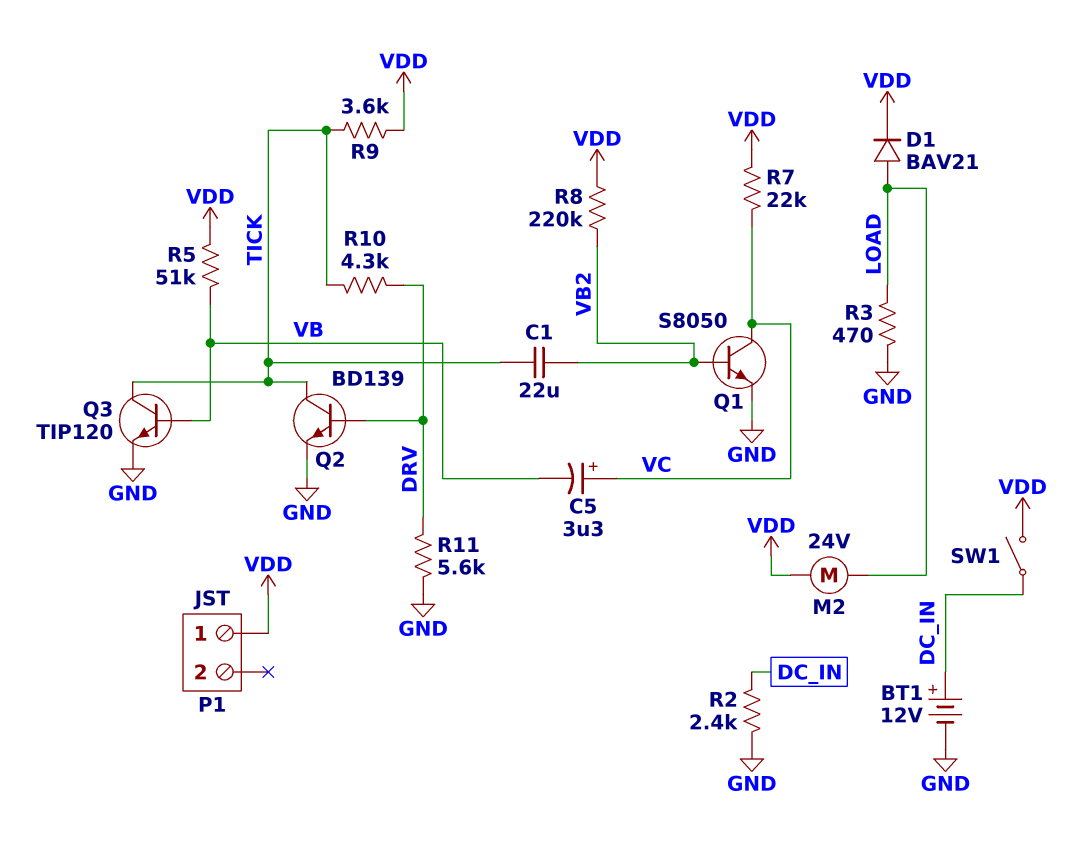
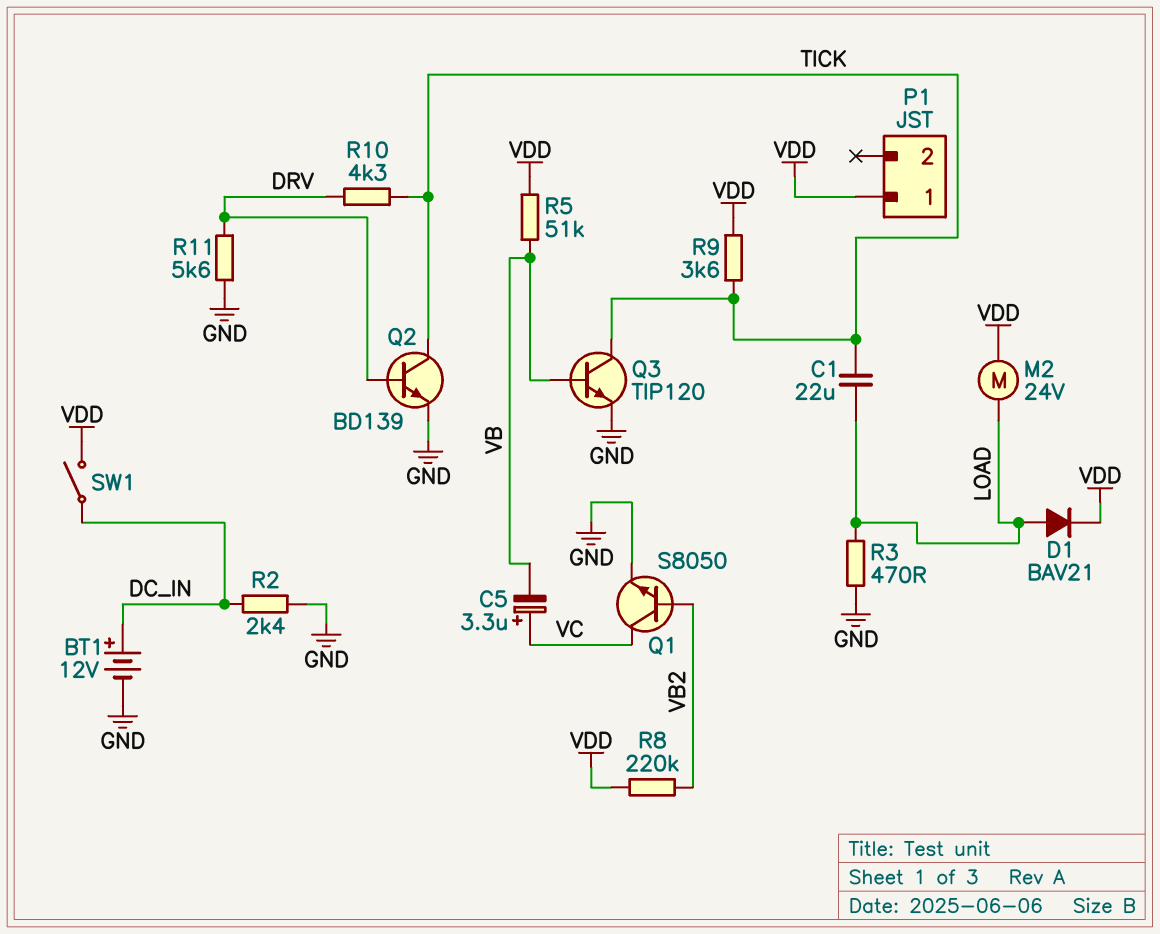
C1: 22uF (TICK, VB2) -> 22uF (LOAD, TICK)
R7: 22k (VC, VDD) -> none

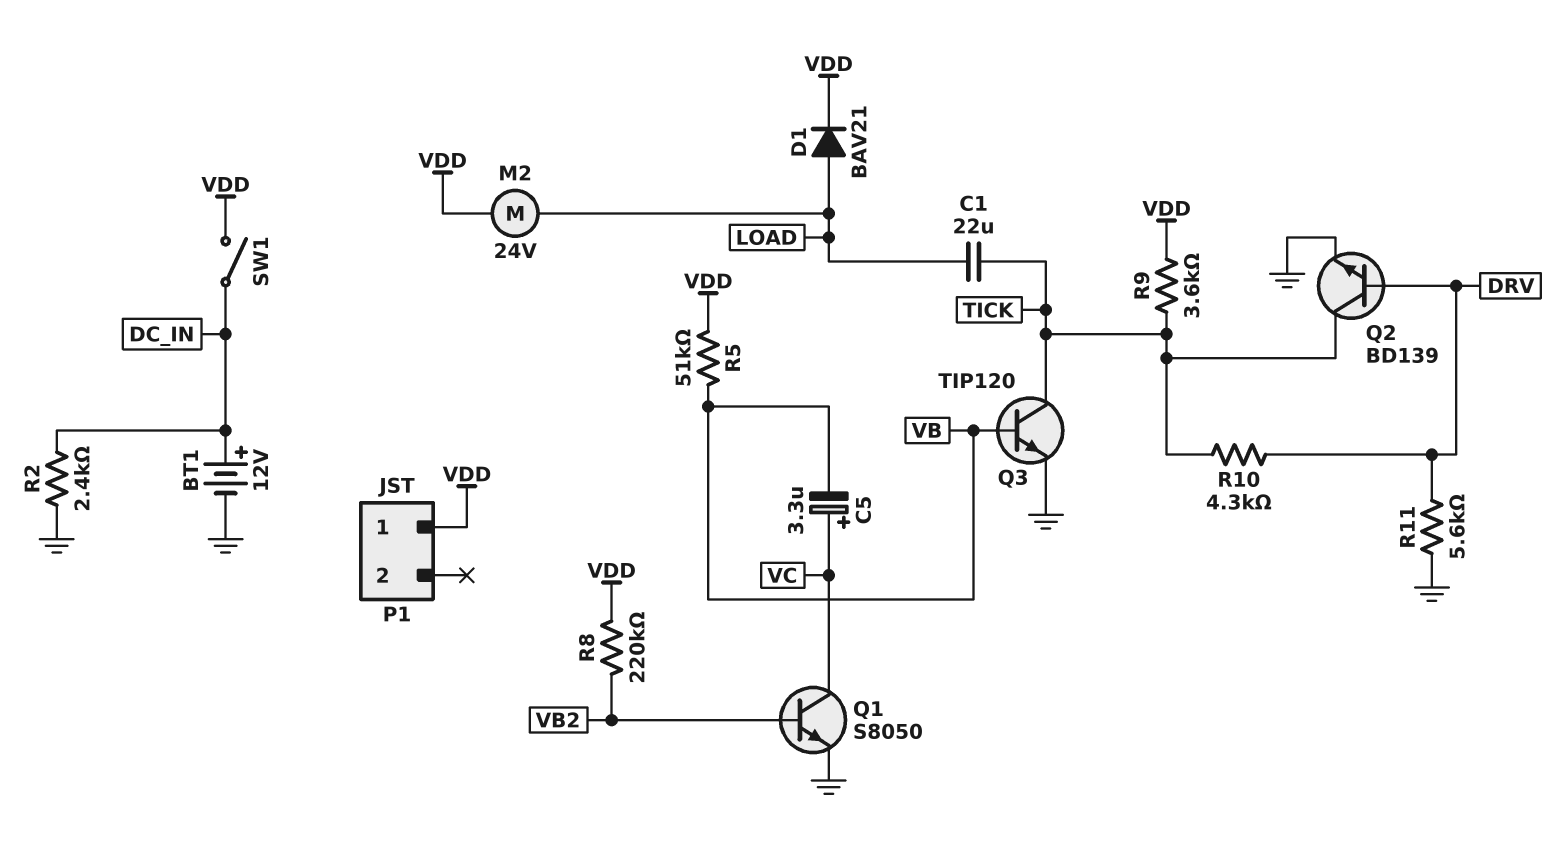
R3: 470 (GND, LOAD) -> none

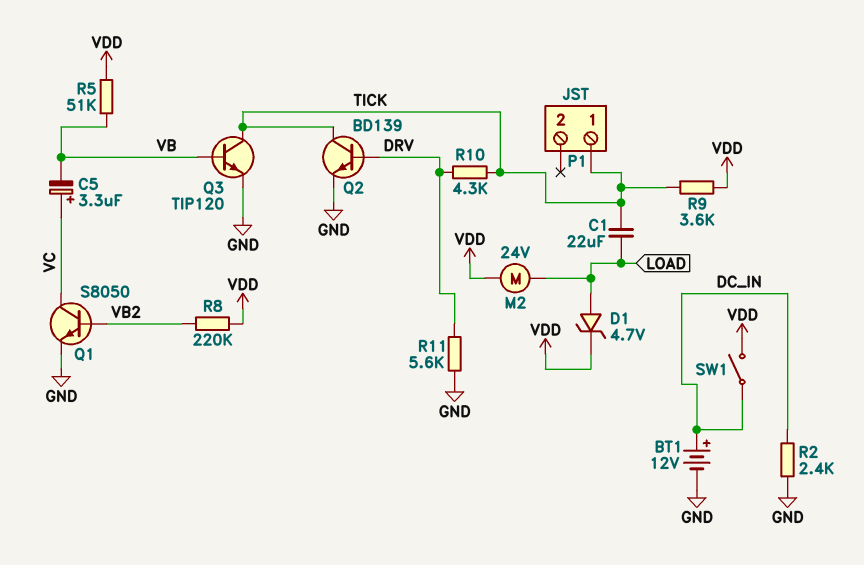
D1: diode BAV21 (A LOAD, K VDD) -> zener 4.7V (A LOAD, K VDD)
P1 pin 1: VDD -> TICK

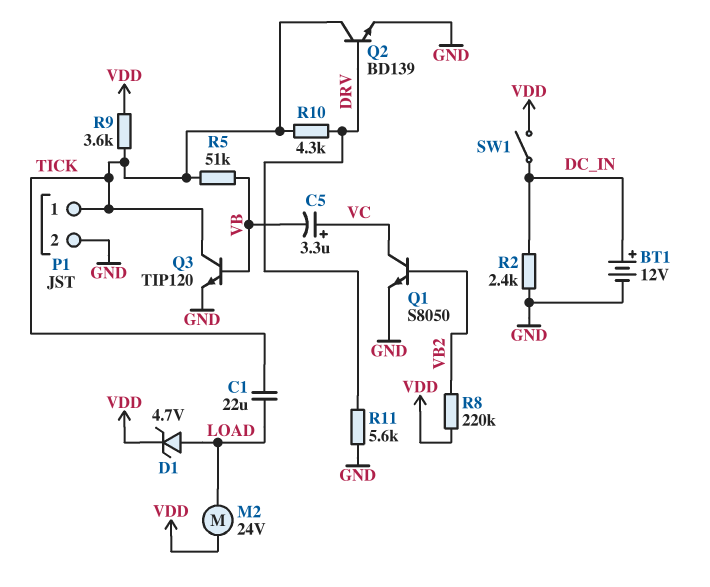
P1 pin 2: none -> GND
R5: 51k (VB, VDD) -> 51k (TICK, VB)

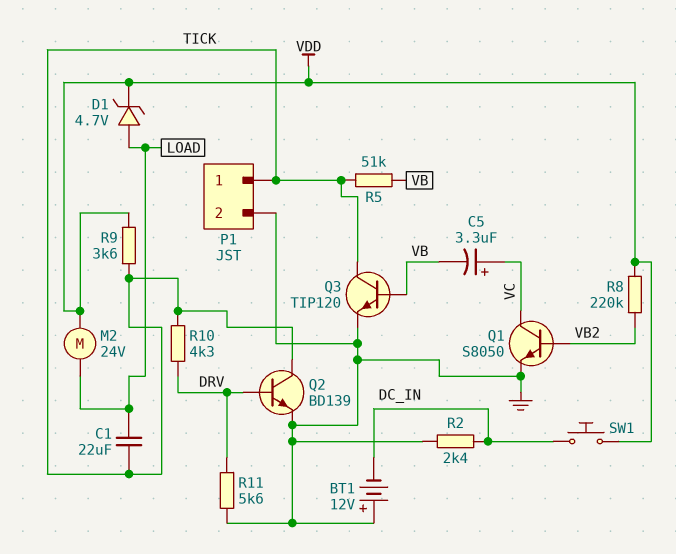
BT1: 12V (plus DC_IN, minus GND) -> 12V (plus GND, minus DC_IN)
SW1: switch (DC_IN, VDD) -> button (DC_IN, VDD)

